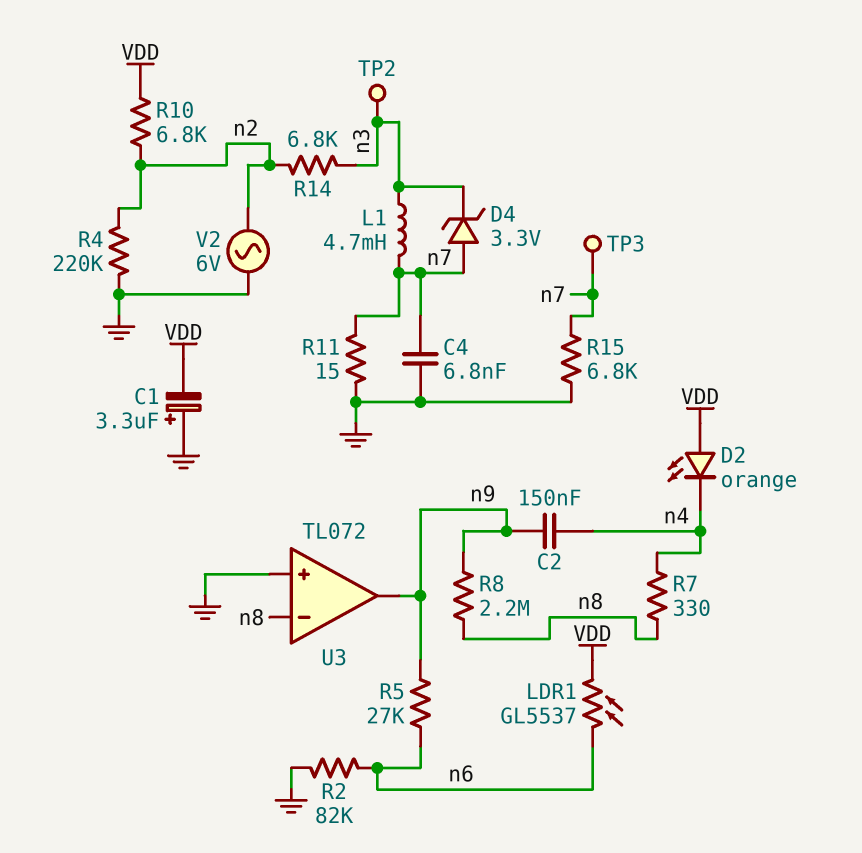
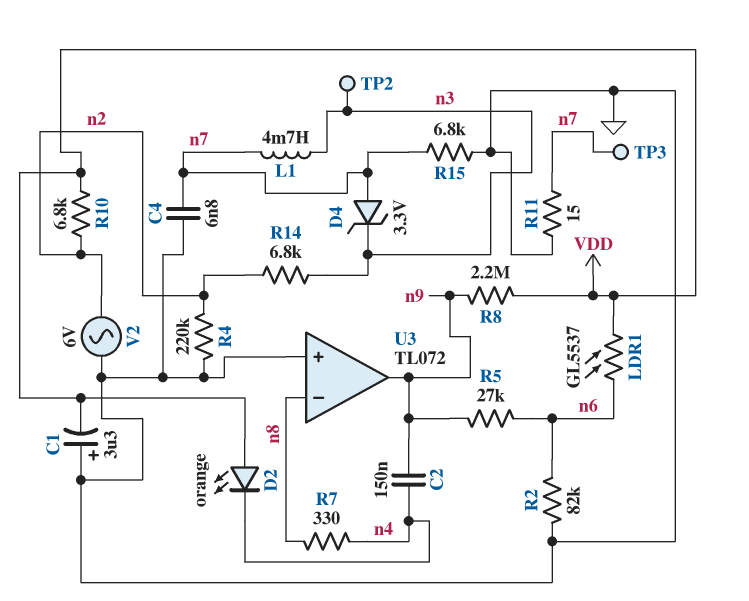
R8: 2.2M (n8, n9) -> 2.2M (VDD, n9)

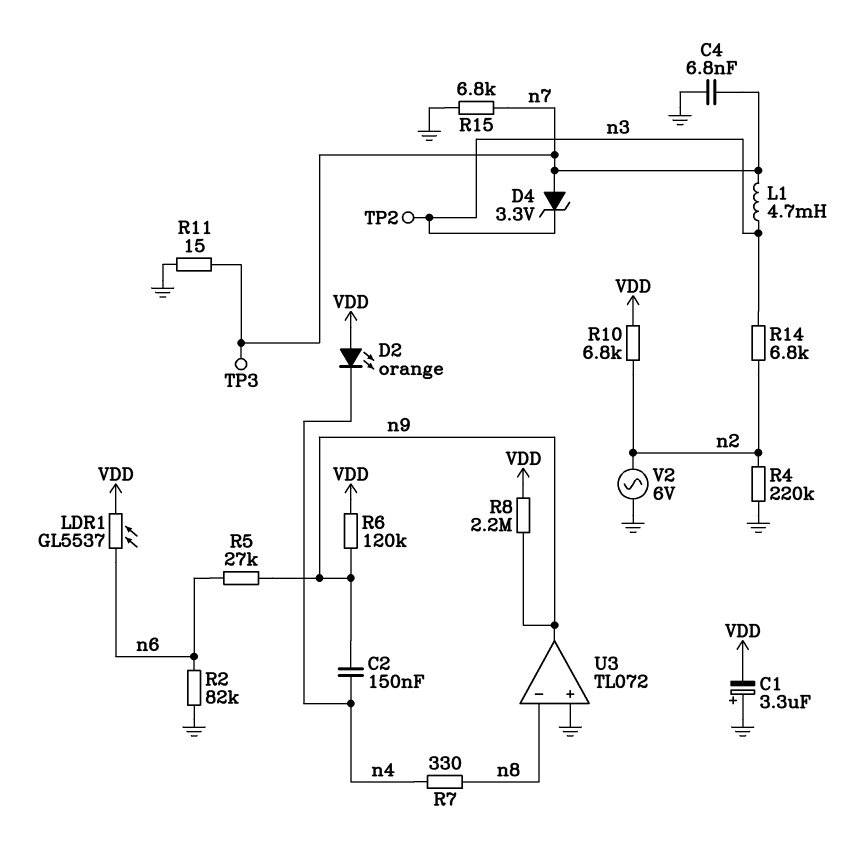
R6: none -> 120k (VDD, n9)

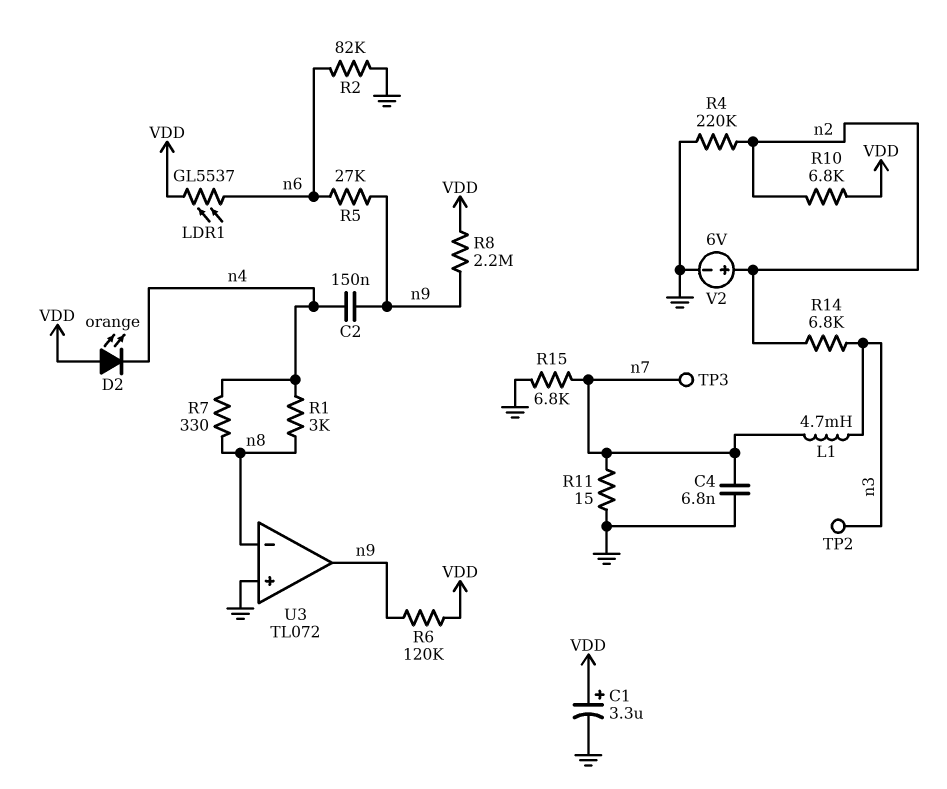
C1: 3.3uF (plus GND, minus VDD) -> 3.3uF (plus VDD, minus GND)
D4: zener 3.3V (A n7, K n3) -> none
R1: none -> 3k (n4, n8)
V2: AC 6V (GND, n2) -> 6V (plus n2, minus GND)

